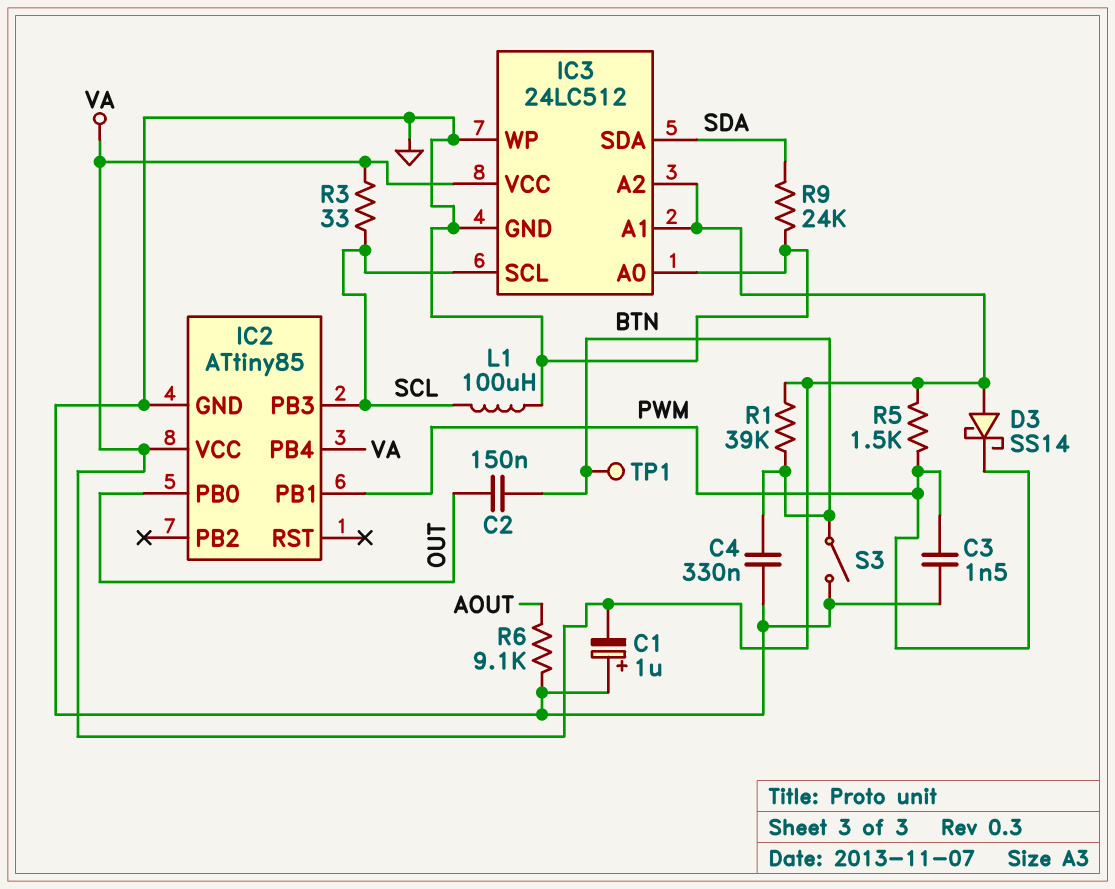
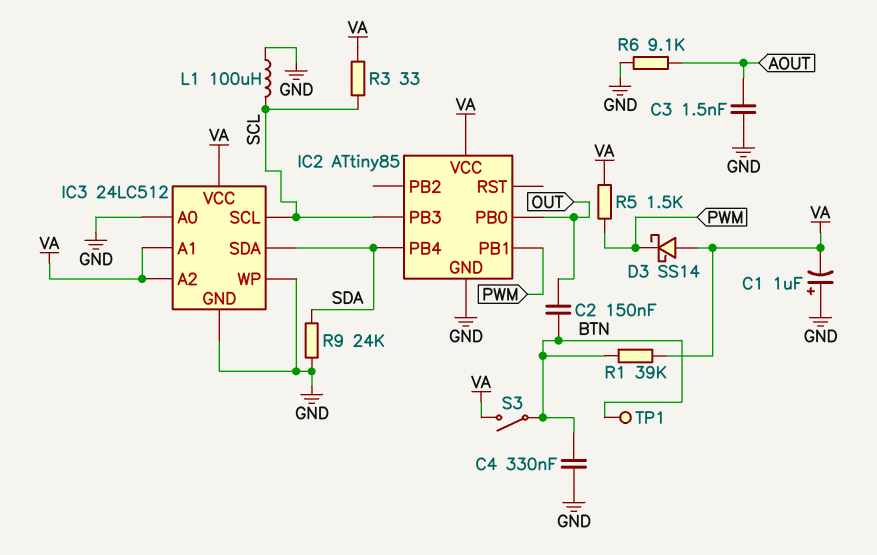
C3: 1.5nF (GND, PWM) -> 1.5nF (AOUT, GND)
IC2 pin PB4: VA -> SDA
S3: switch (BTN, GND) -> switch (BTN, VA)

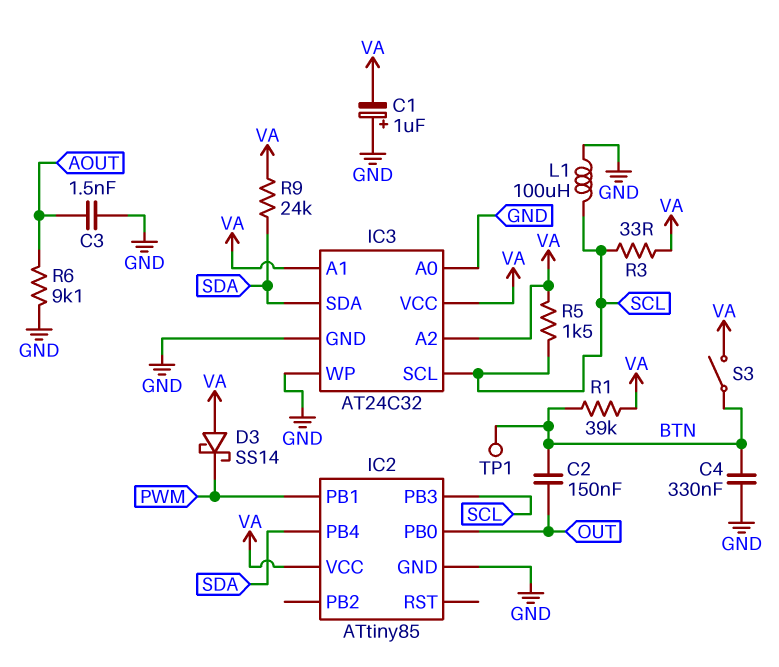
IC3: 24LC512 -> AT24C32
R5: 1.5k (PWM, VA) -> 1.5k (SCL, VA)
R9: 24k (GND, SDA) -> 24k (SDA, VA)

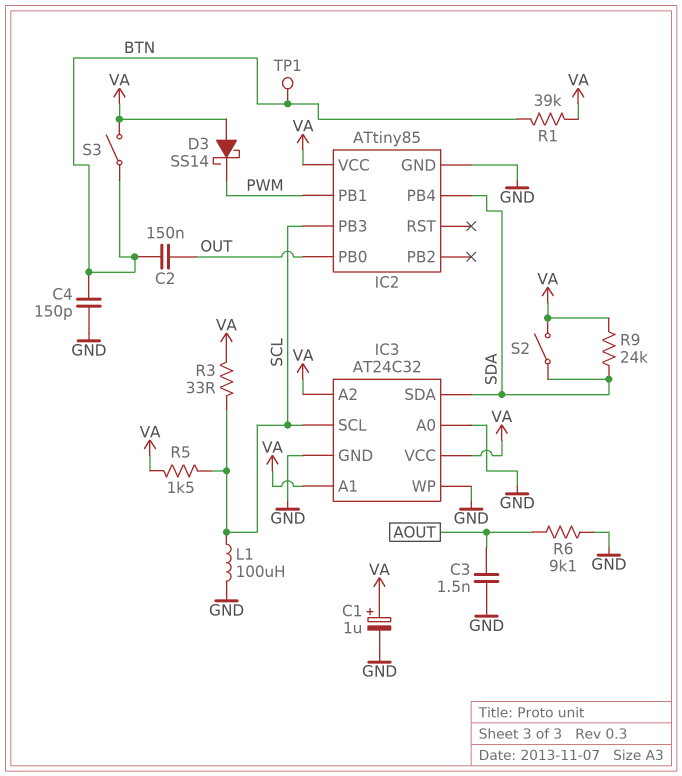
C1: 1uF (plus GND, minus VA) -> 1uF (plus VA, minus GND)
C4: 330nF (BTN, GND) -> 150pF (BTN, GND)
S2: none -> switch (SDA, VA)

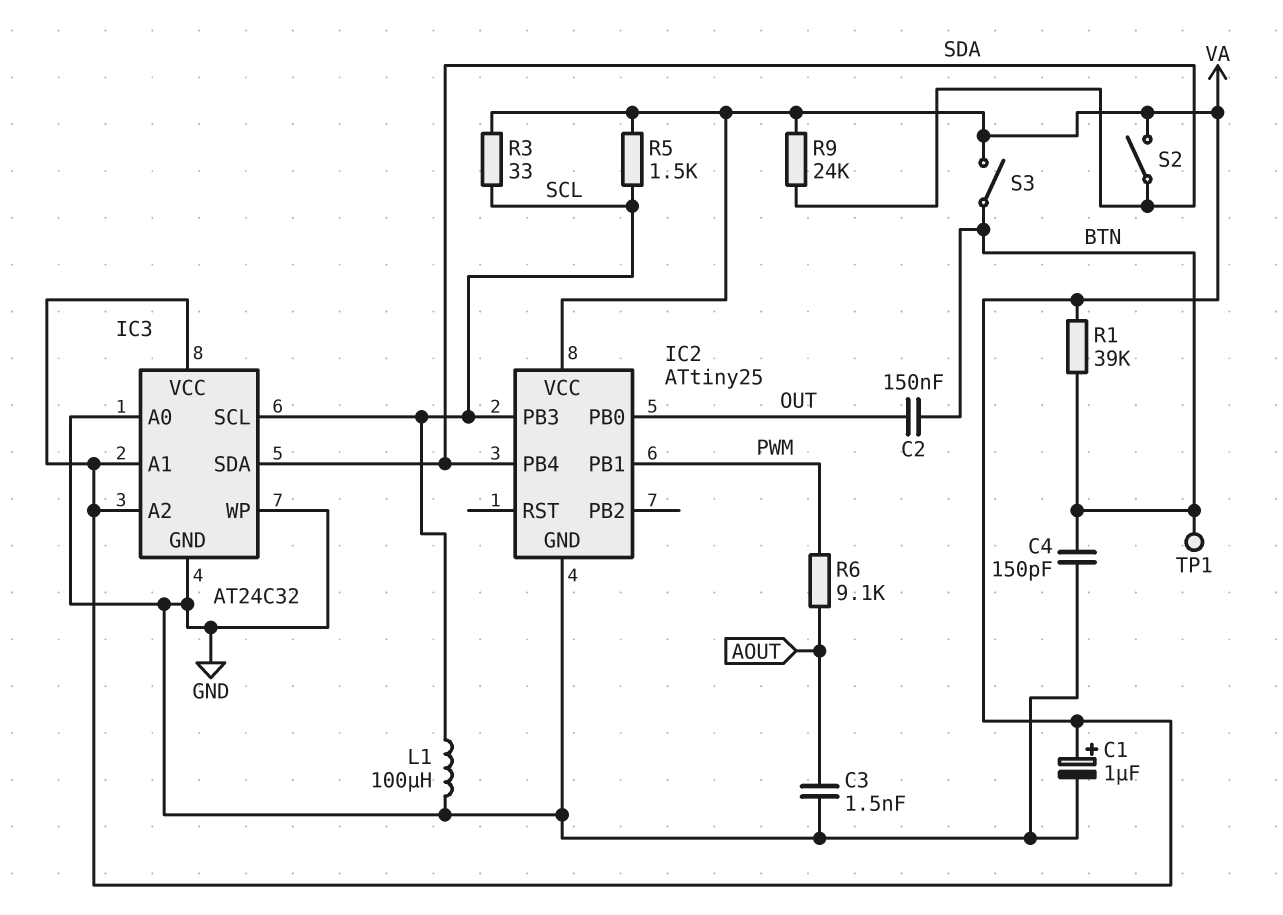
D3: schottky SS14 (A VA, K PWM) -> none
IC2: ATtiny85 -> ATtiny25
R6: 9.1k (AOUT, GND) -> 9.1k (AOUT, PWM)

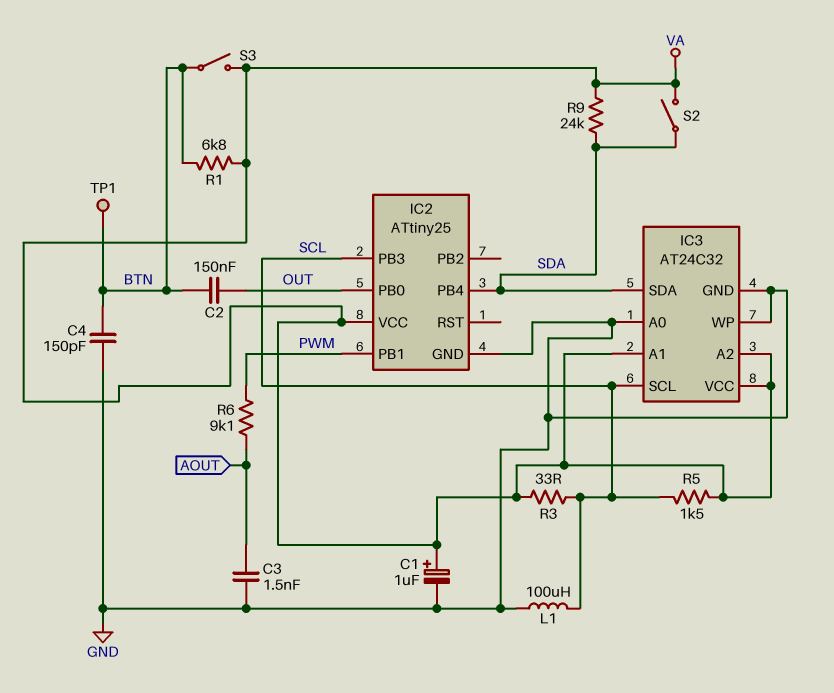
R1: 39k (BTN, VA) -> 6.8k (BTN, VA)

